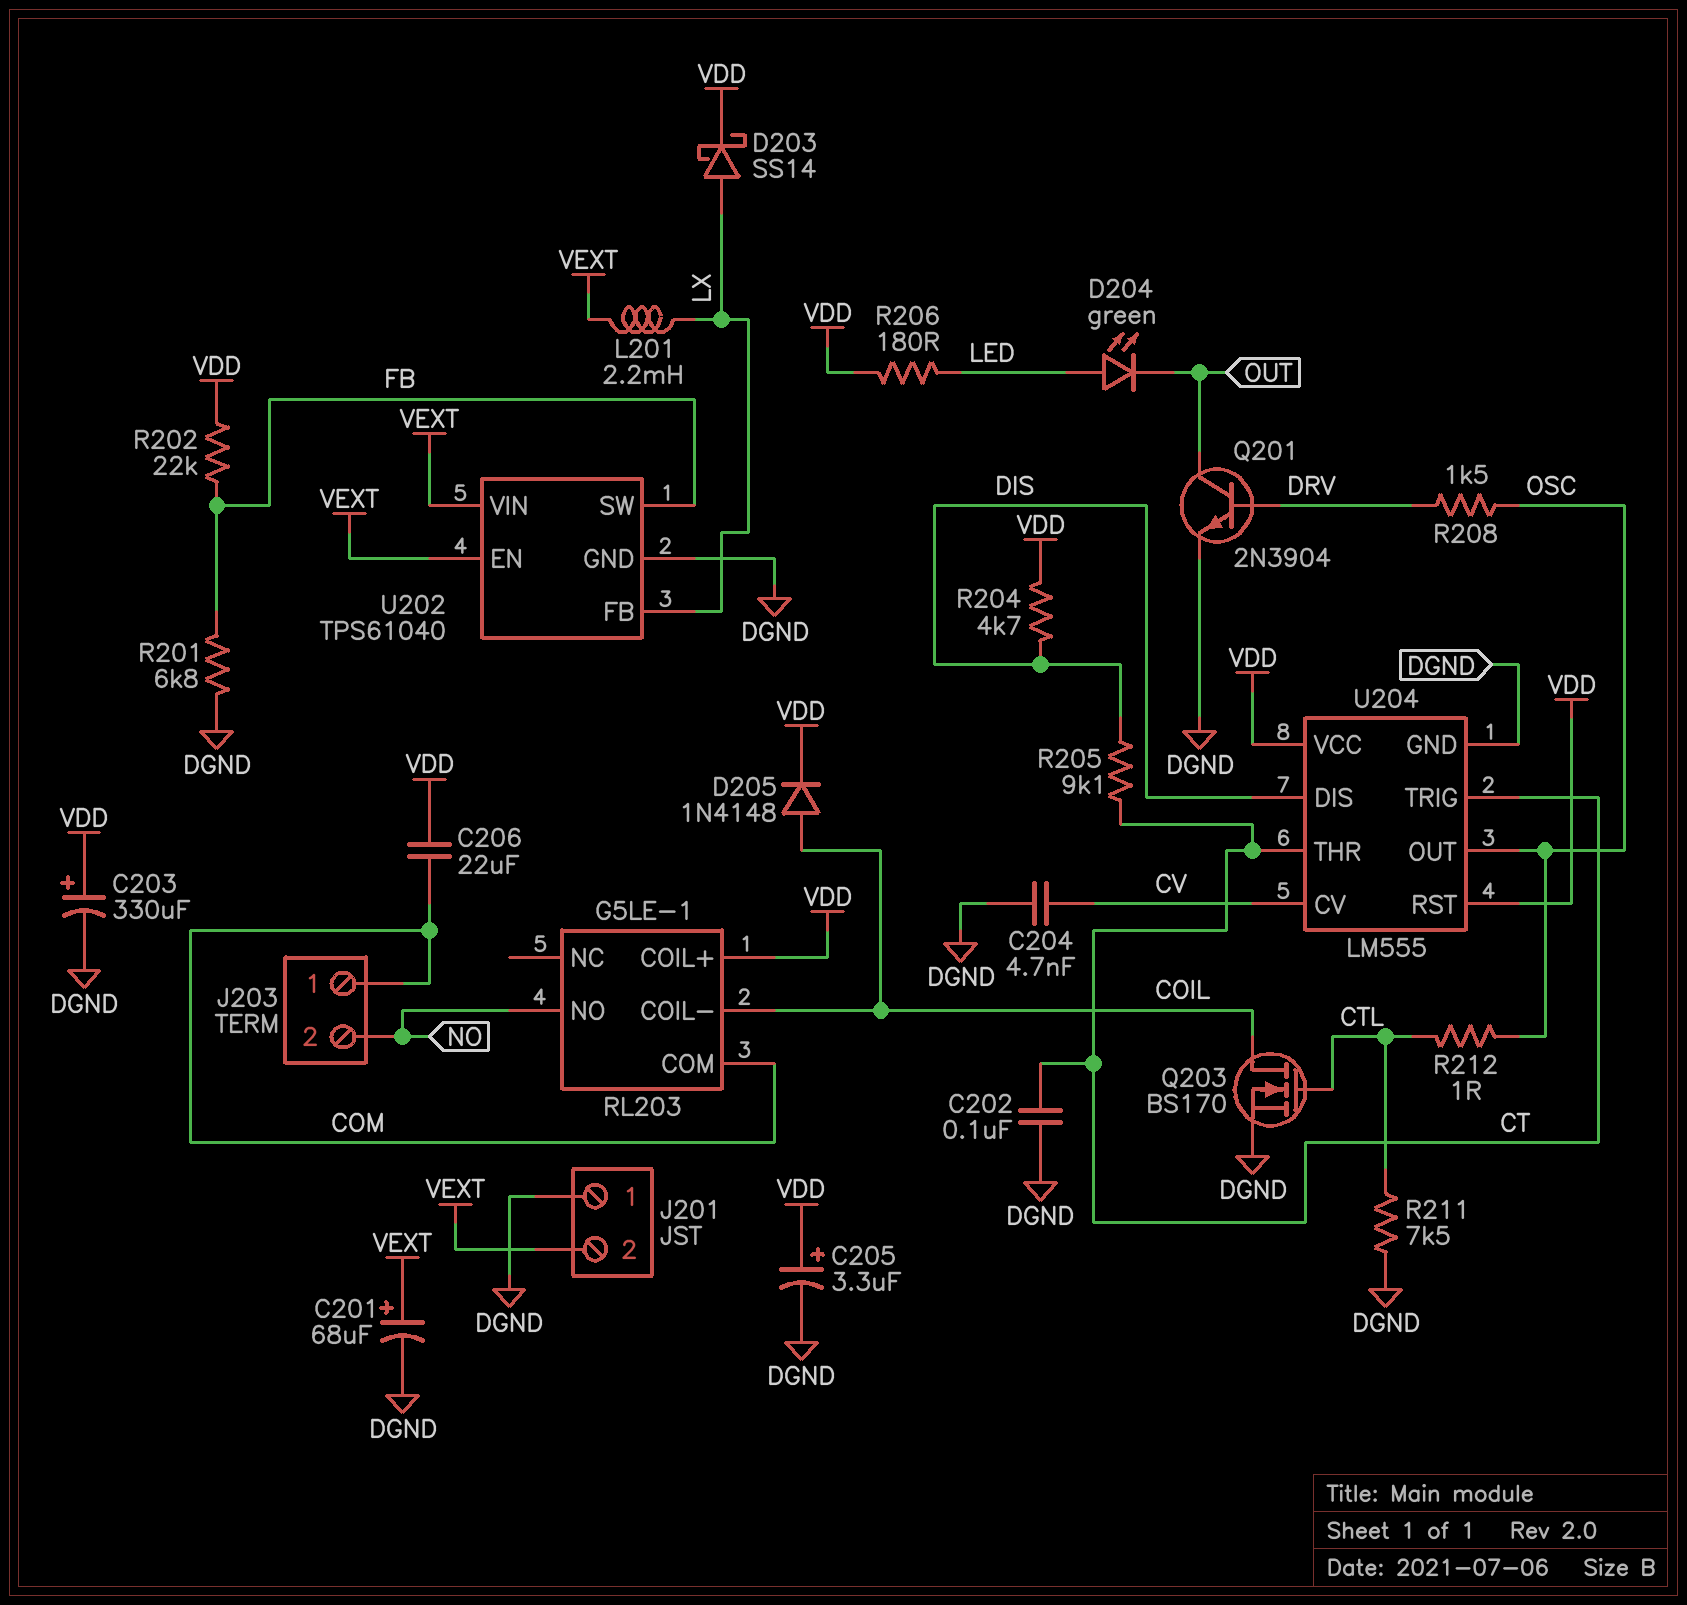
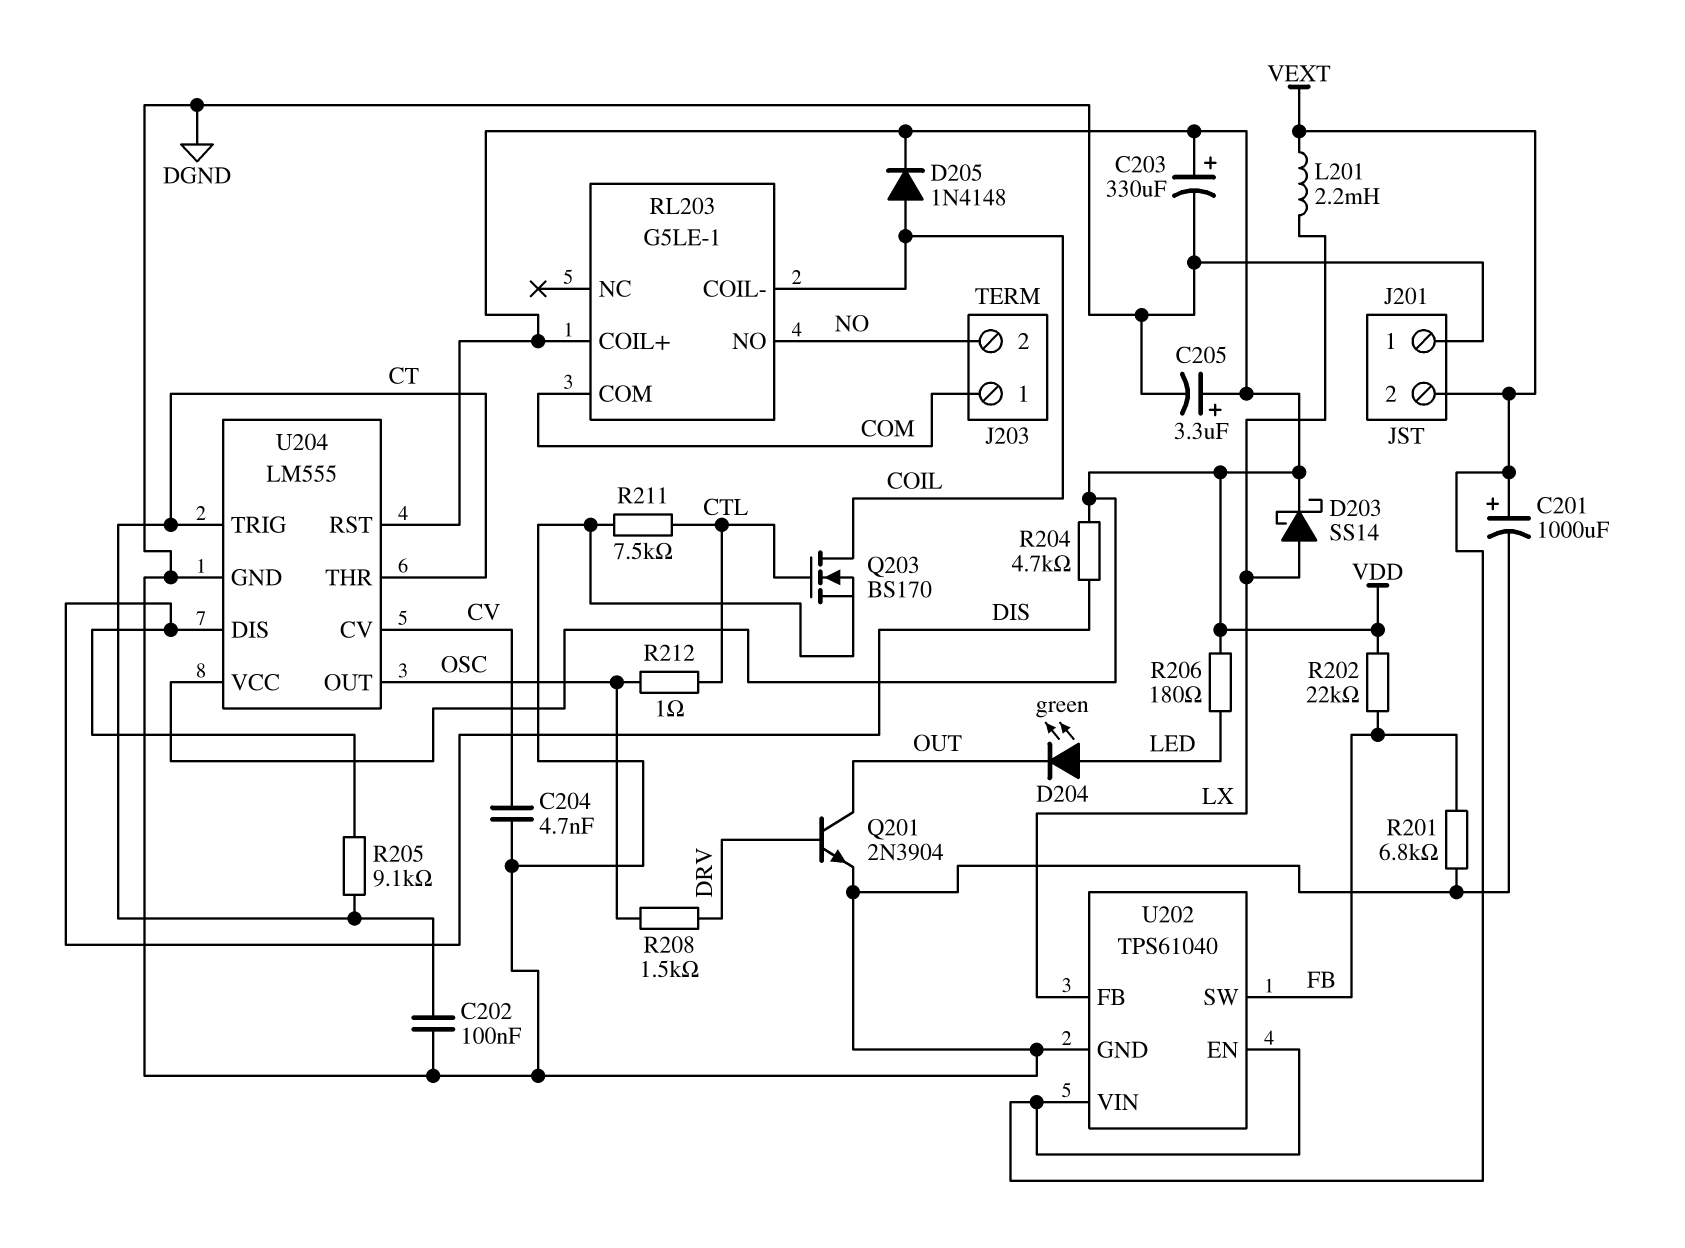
C201: 68uF (plus VEXT, minus DGND) -> 1000uF (plus VEXT, minus DGND)
C206: 22uF (COM, VDD) -> none

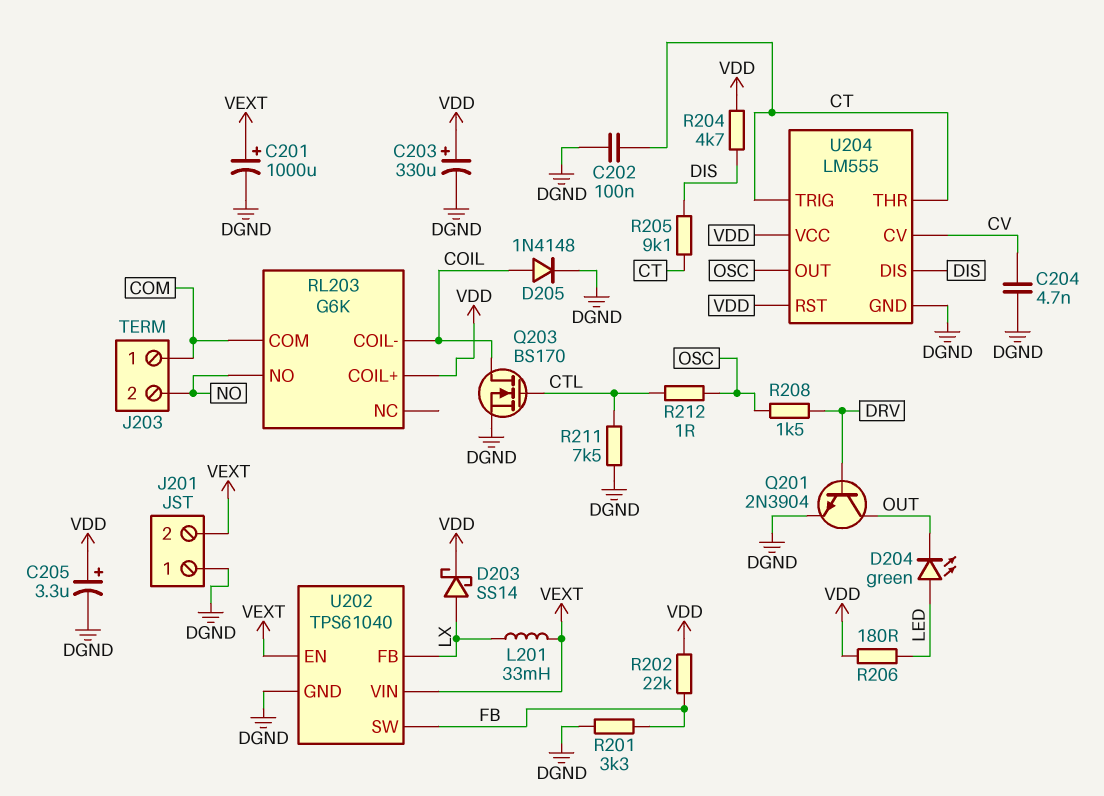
D205: diode 1N4148 (A COIL, K VDD) -> diode 1N4148 (A COIL, K DGND)
L201: 2.2mH (LX, VEXT) -> 33mH (LX, VEXT)
R201: 6.8k (DGND, FB) -> 3.3k (DGND, FB)
RL203: G5LE-1 -> G6K

